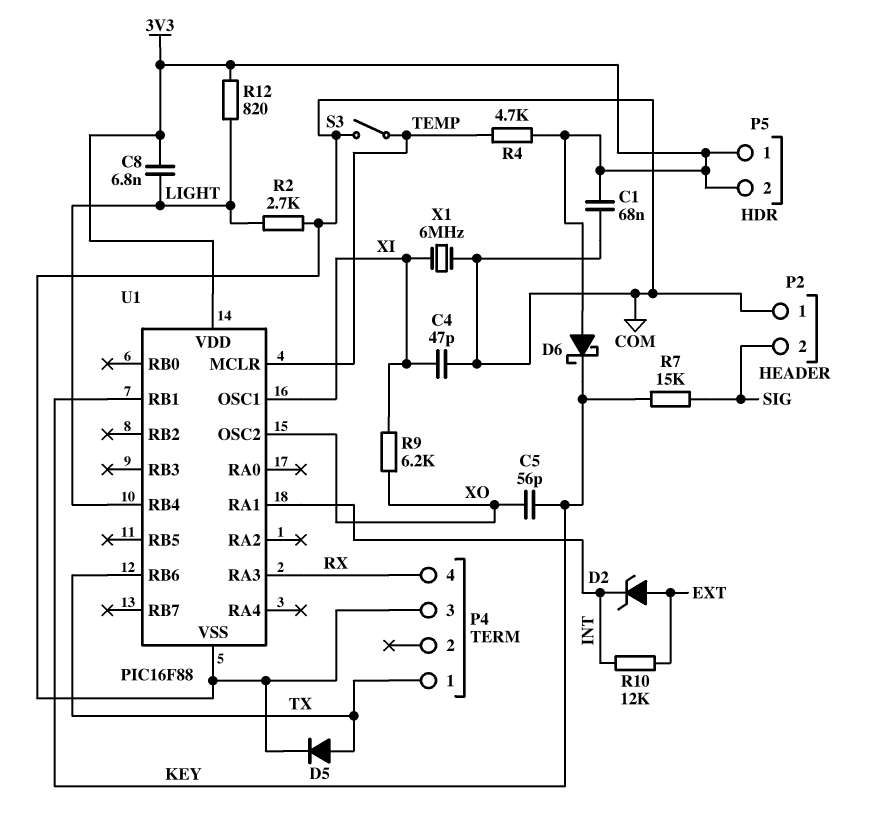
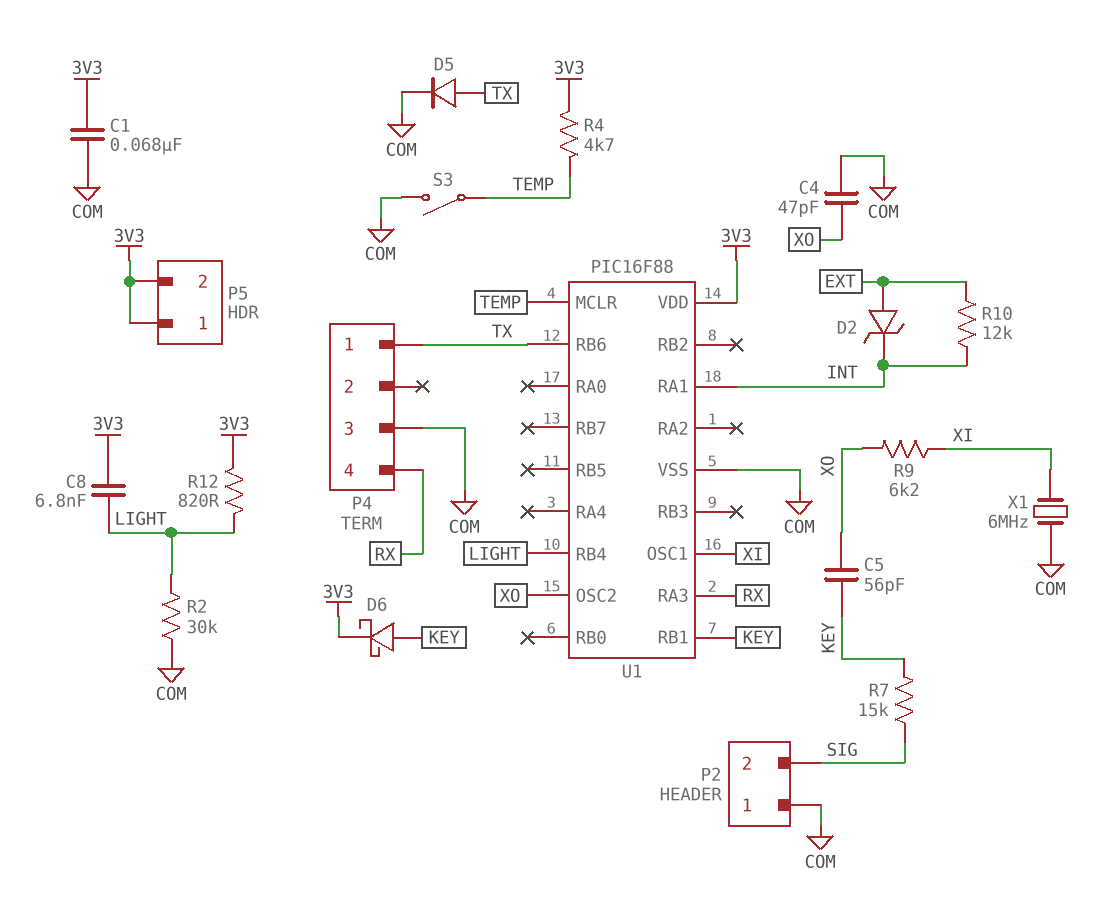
C4: 47pF (COM, XI) -> 47pF (COM, XO)
D6: schottky (A 3V3, K KEY) -> schottky (A KEY, K 3V3)
R2: 2.7k (COM, LIGHT) -> 30k (COM, LIGHT)

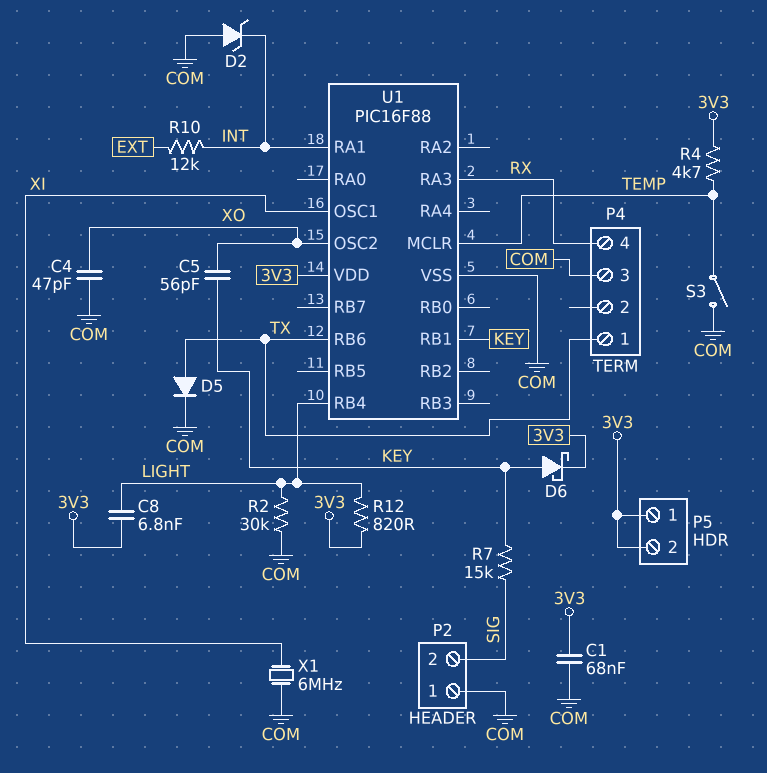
D2: zener (A EXT, K INT) -> zener (A COM, K INT)
R9: 6.2k (XI, XO) -> none

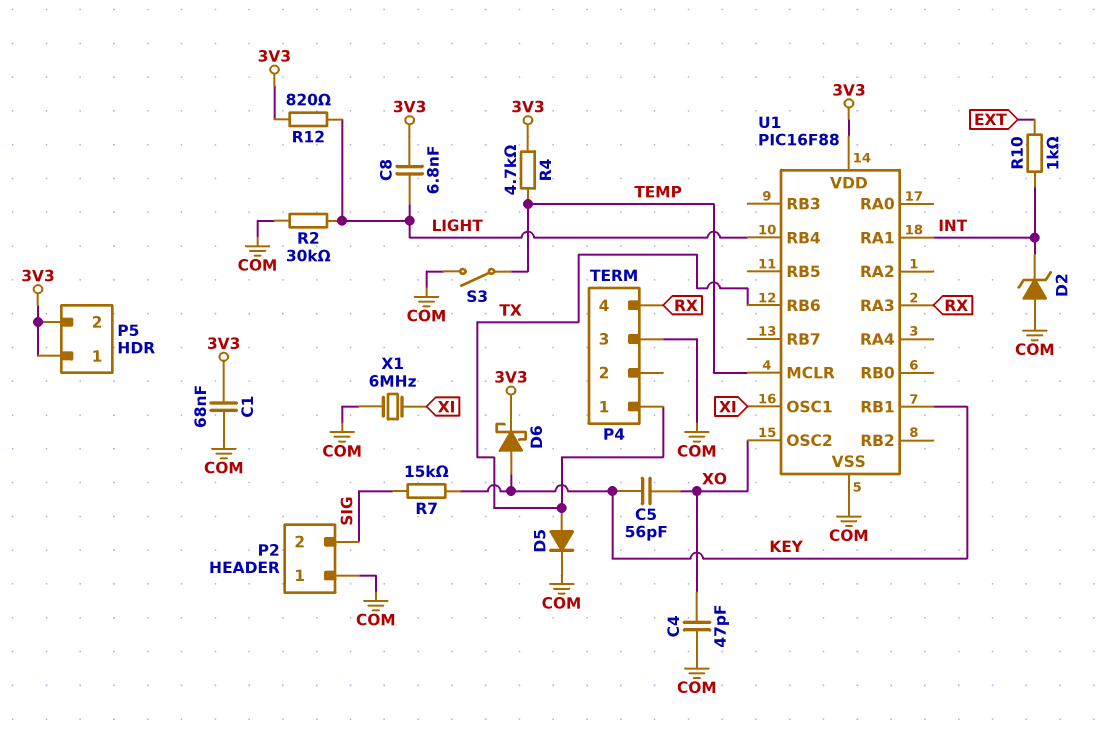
R10: 12k (EXT, INT) -> 1k (EXT, INT)

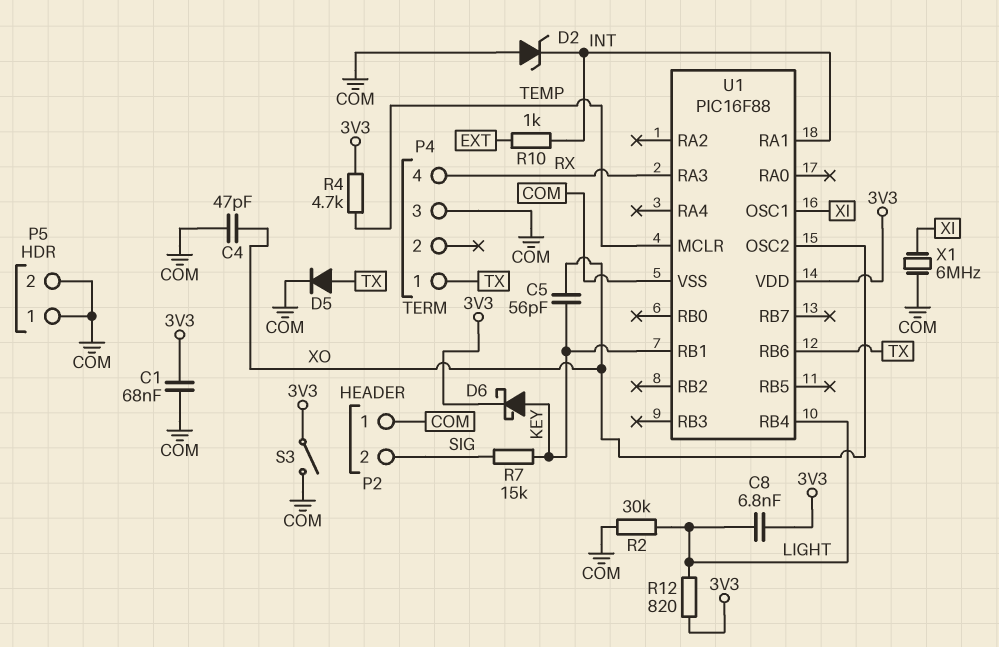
P5 pin 1: 3V3 -> COM
P5 pin 2: 3V3 -> COM
S3: switch (COM, TEMP) -> switch (3V3, COM)

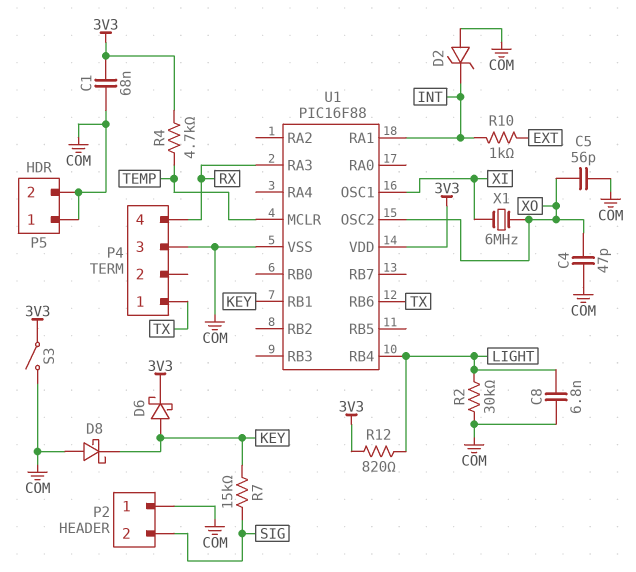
C5: 56pF (KEY, XO) -> 56pF (COM, XO)
C8: 6.8nF (3V3, LIGHT) -> 6.8nF (COM, LIGHT)
D5: diode (A TX, K COM) -> none
D8: none -> schottky (A COM, K KEY)
X1: 6MHz (COM, XI) -> 6MHz (XI, XO)

